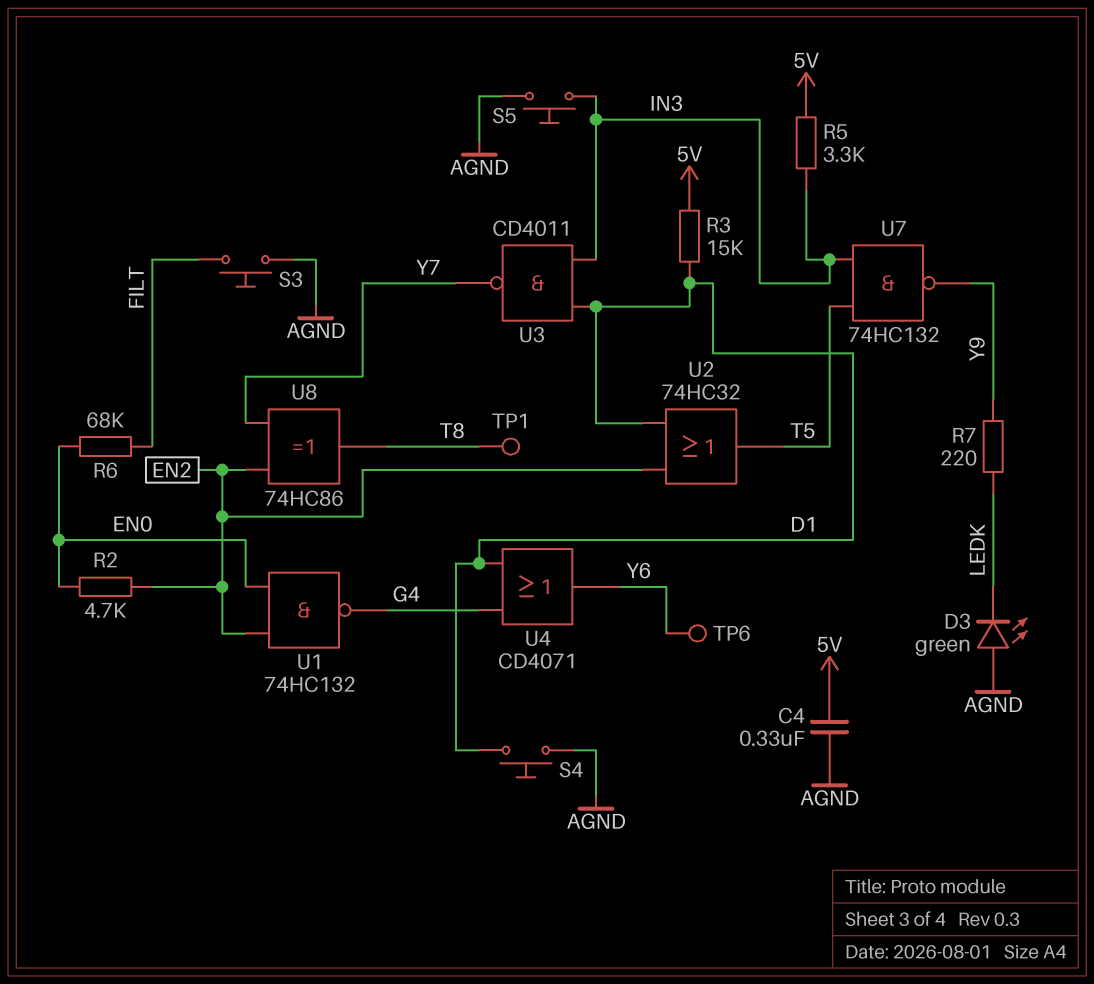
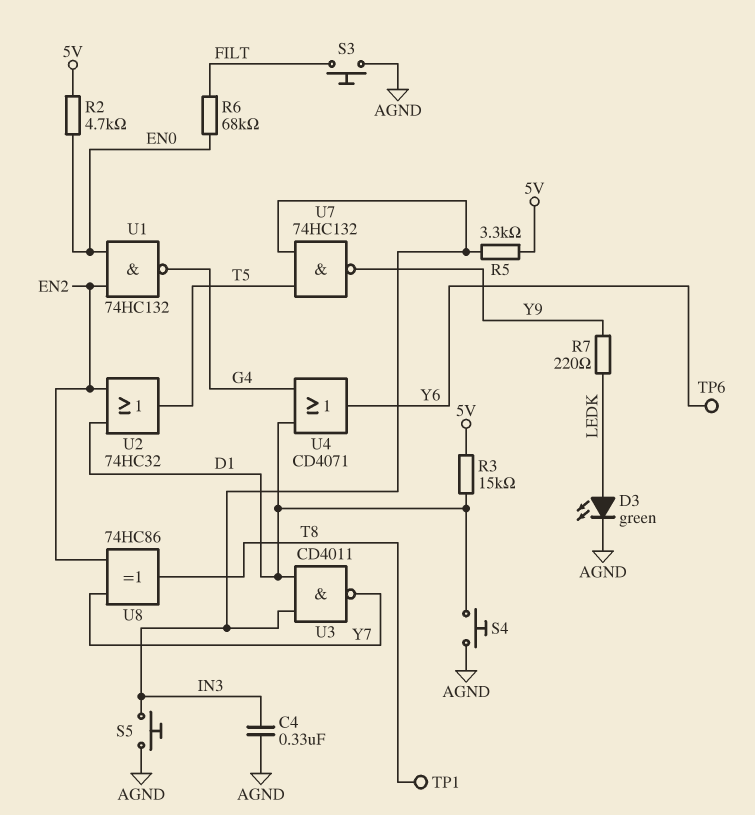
C4: 330nF (5V, AGND) -> 330nF (AGND, IN3)
D3: LED green (A AGND, K LEDK) -> LED green (A LEDK, K AGND)
R2: 4.7k (EN0, EN2) -> 4.7k (5V, EN0)

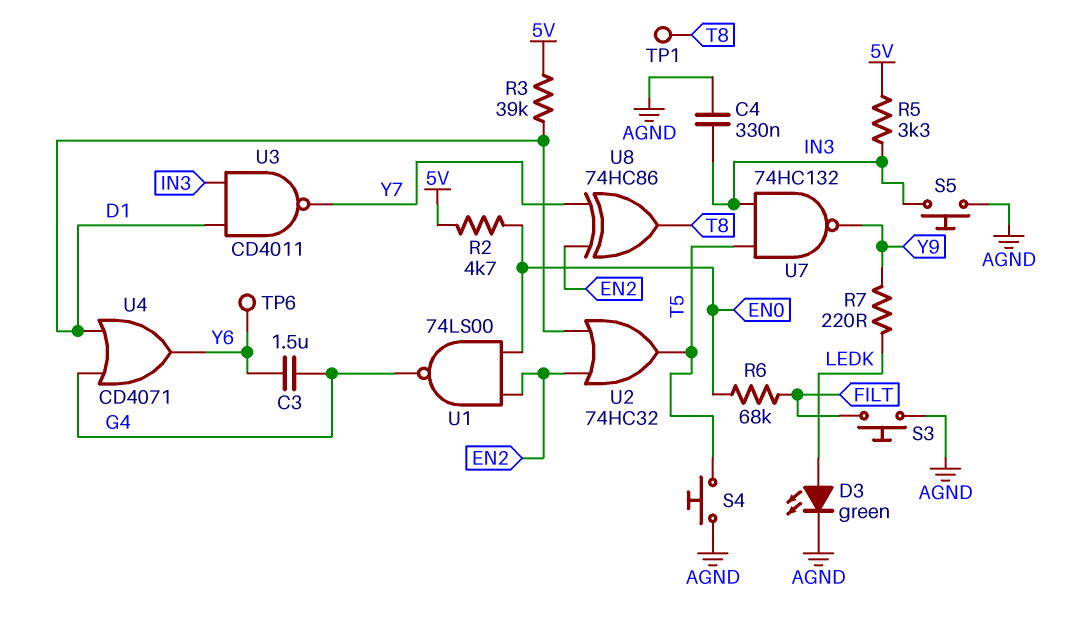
C3: none -> 1.5uF (G4, Y6)
R3: 15k (5V, D1) -> 39k (5V, D1)
S4: button (AGND, D1) -> button (AGND, T5)
U1: NAND 74HC132 (in EN0, in EN2, out G4) -> NAND 74LS00 (in EN0, in EN2, out G4)

